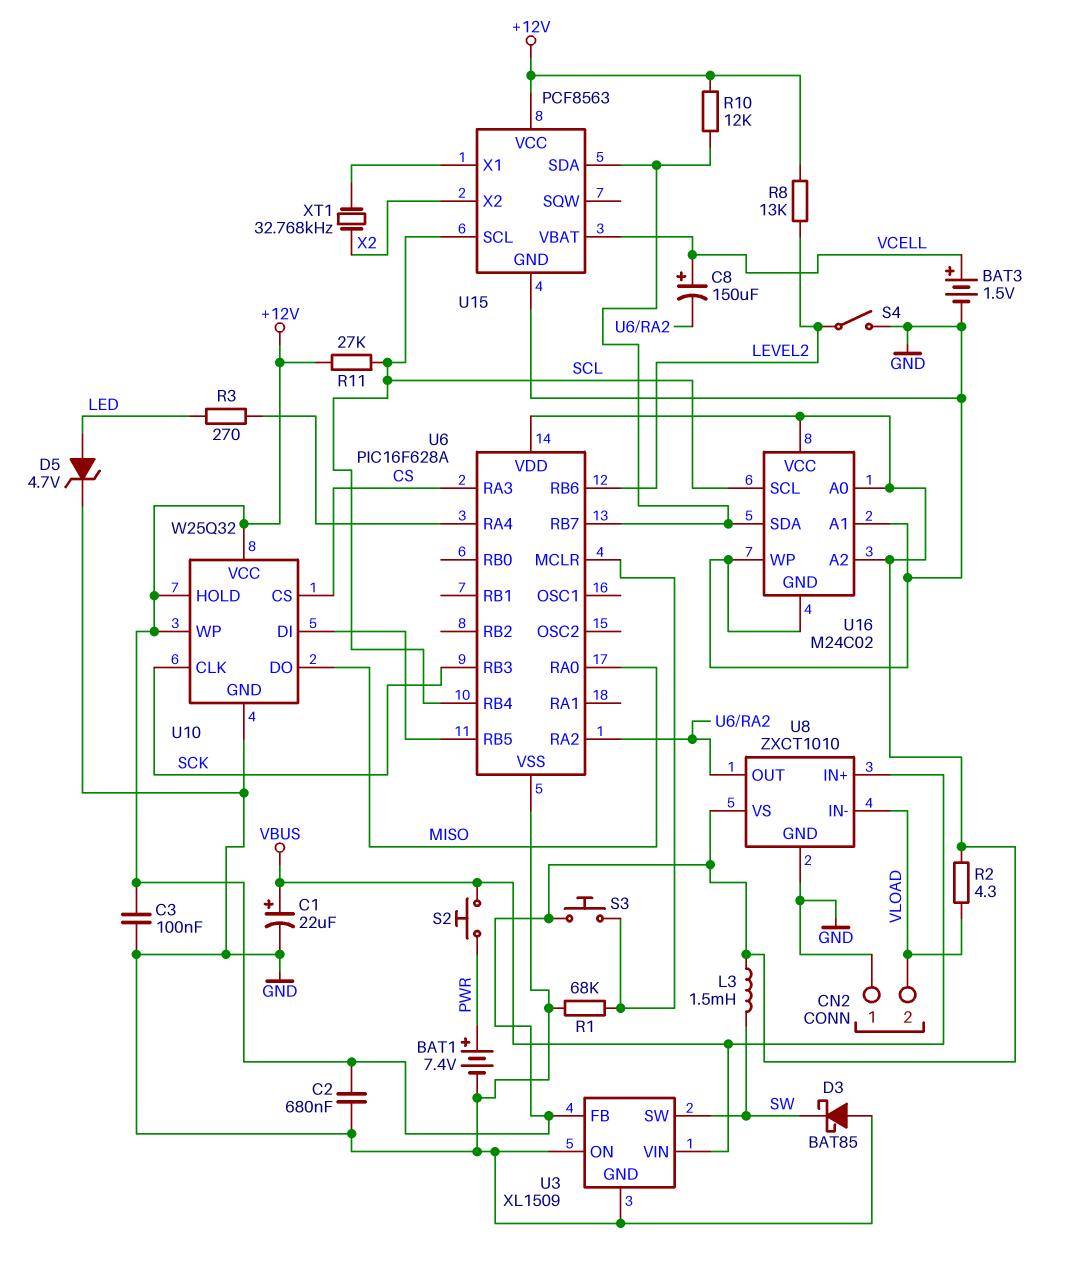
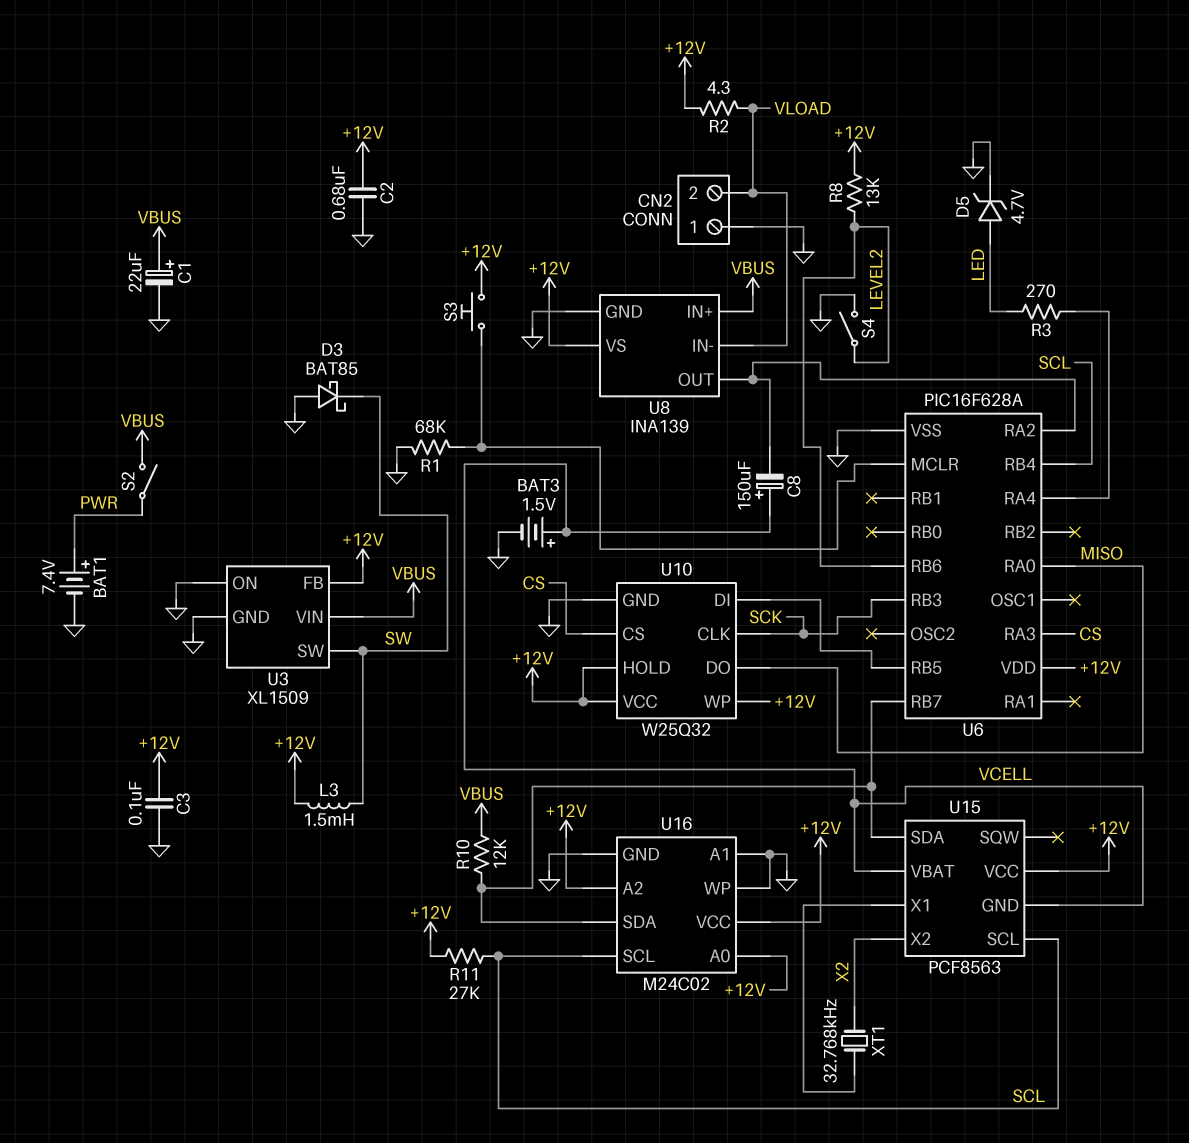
R10: 12k (+12V, U6/RB7) -> 12k (U6/RB7, VBUS)
S2: button (PWR, VBUS) -> switch (PWR, VBUS)
U8: ZXCT1010 -> INA139
U15 pin GND: GND -> VCELL

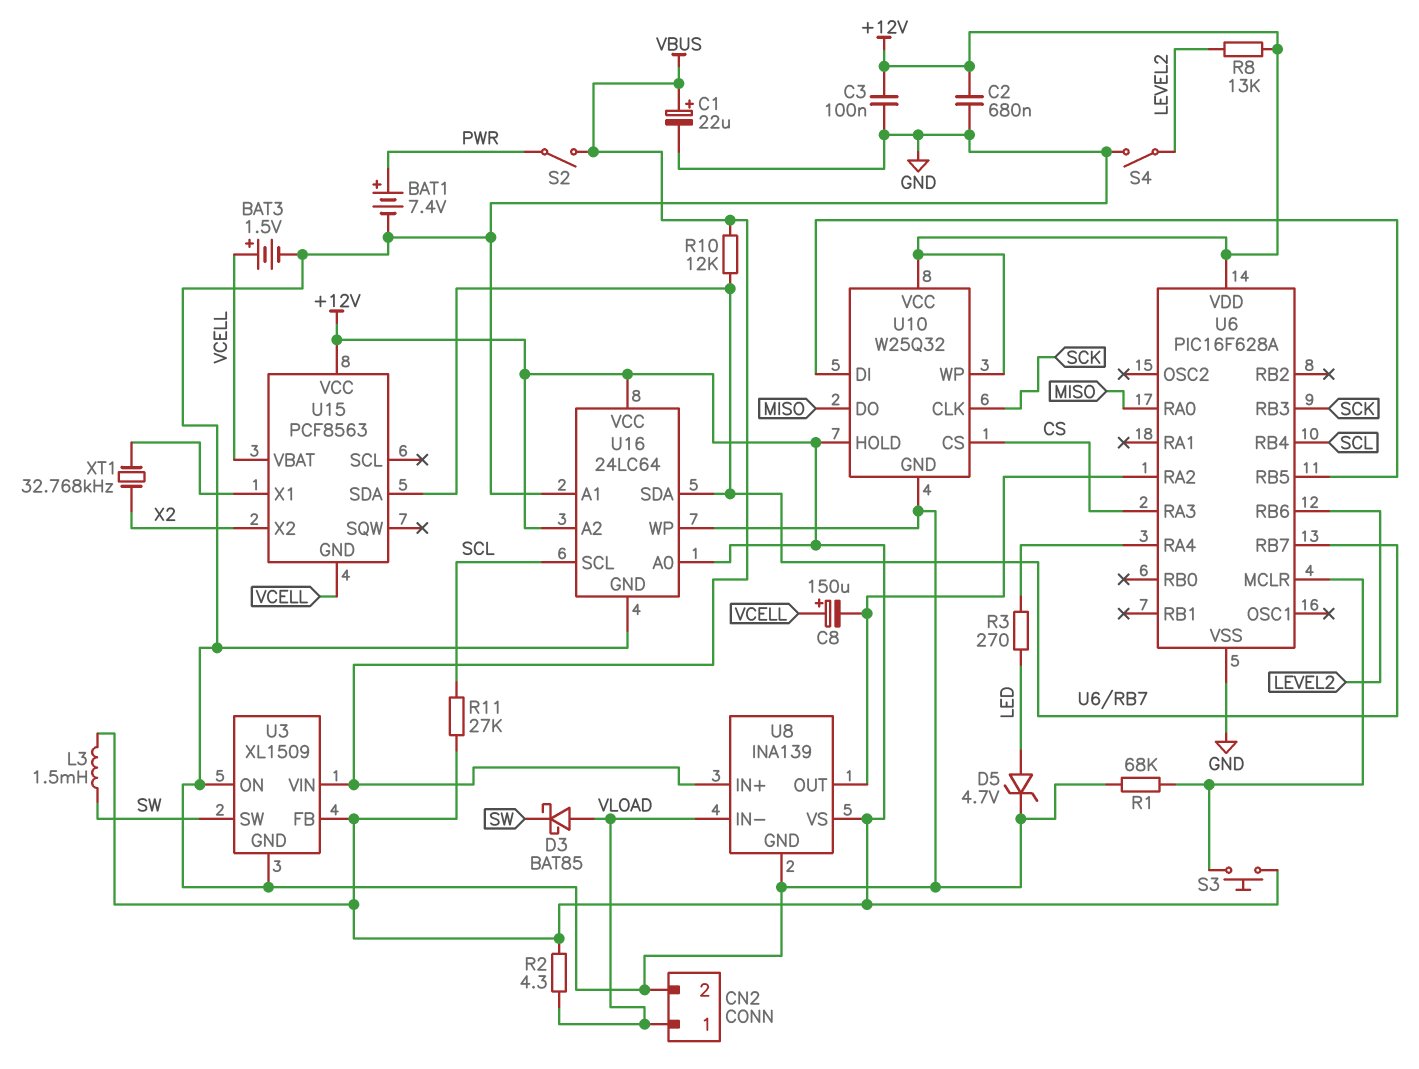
CN2 pin 1: GND -> VLOAD
CN2 pin 2: VLOAD -> GND
D3: schottky BAT85 (A GND, K SW) -> schottky BAT85 (A VLOAD, K SW)
U15 pin SCL: SCL -> none
U16: M24C02 -> 24LC64

